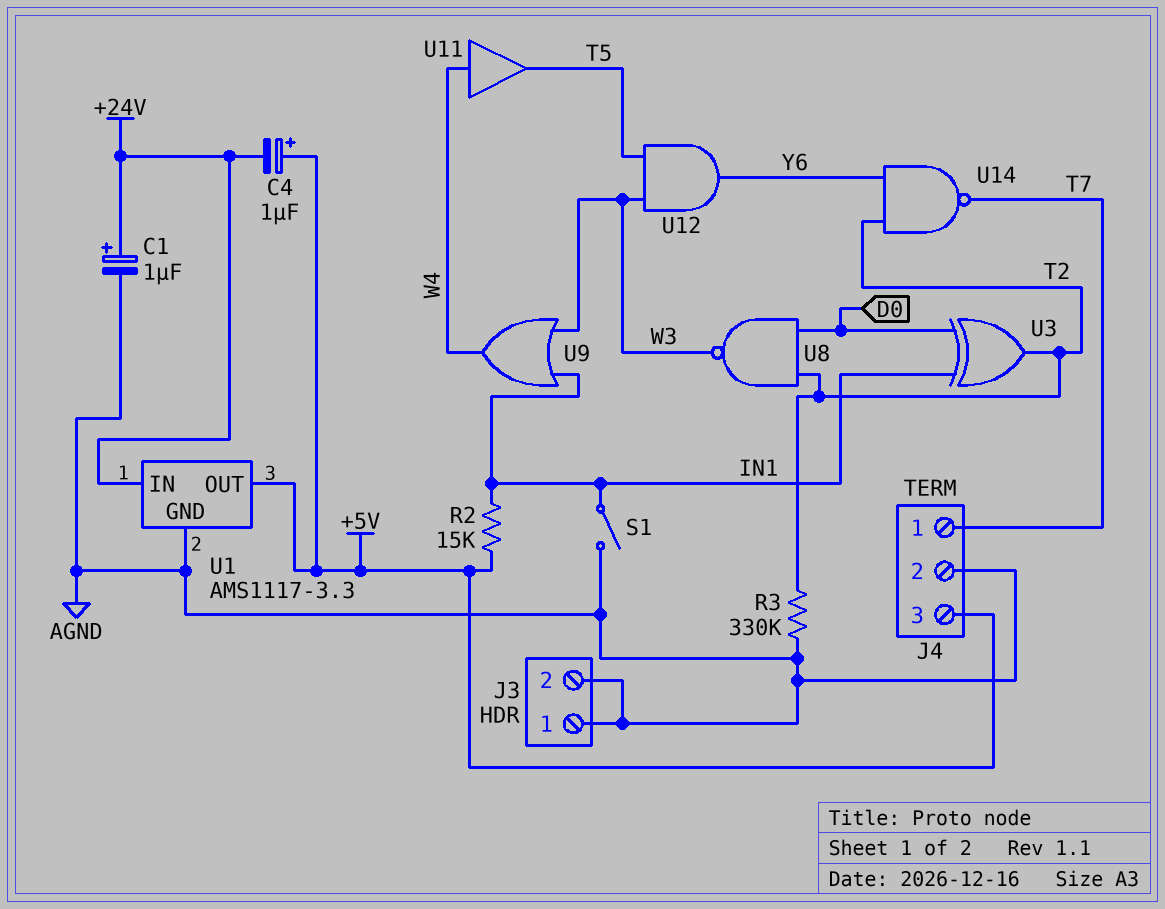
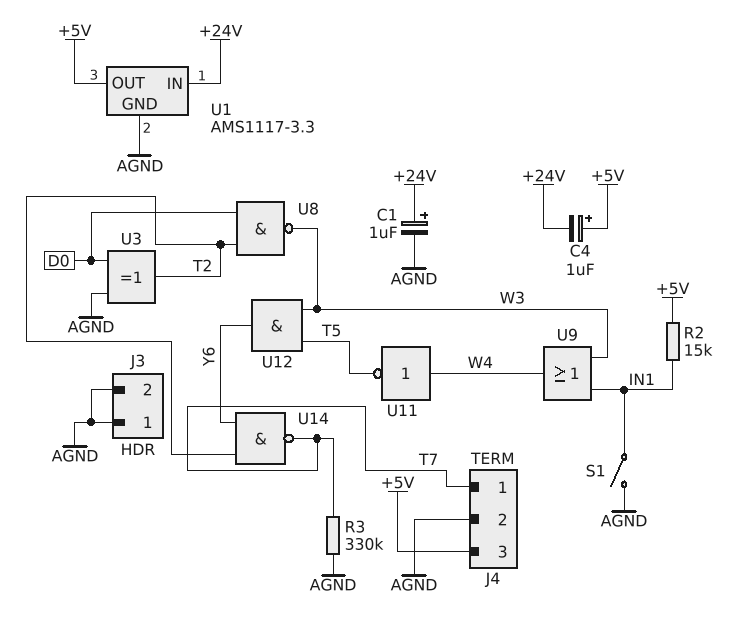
R3: 330k (AGND, T2) -> 330k (AGND, T7)
U3: XOR (in D0, in IN1, out T2) -> XOR (in AGND, in D0, out T2)
U11: buffer (in W4, out T5) -> NOT (in W4, out T5)

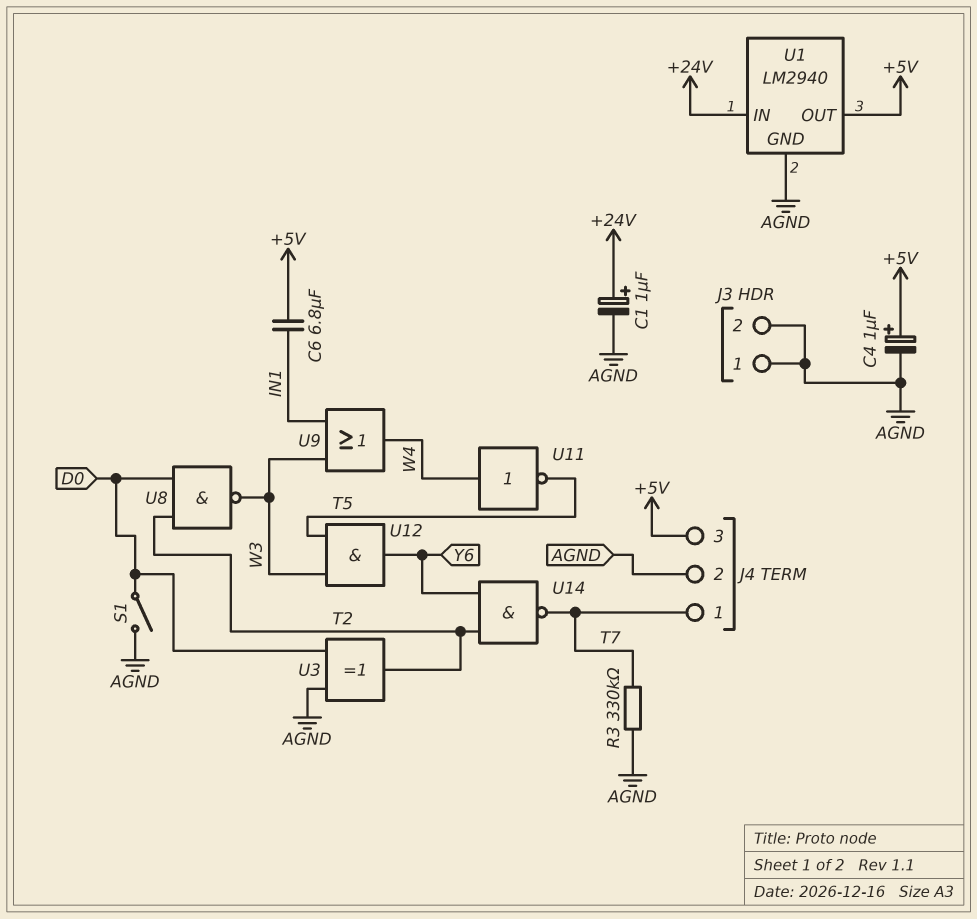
C4: 1uF (plus +5V, minus +24V) -> 1uF (plus +5V, minus AGND)
C6: none -> 6.8uF (+5V, IN1)
R2: 15k (+5V, IN1) -> none
S1: switch (AGND, IN1) -> switch (AGND, D0)
U1: AMS1117-3.3 -> LM2940

